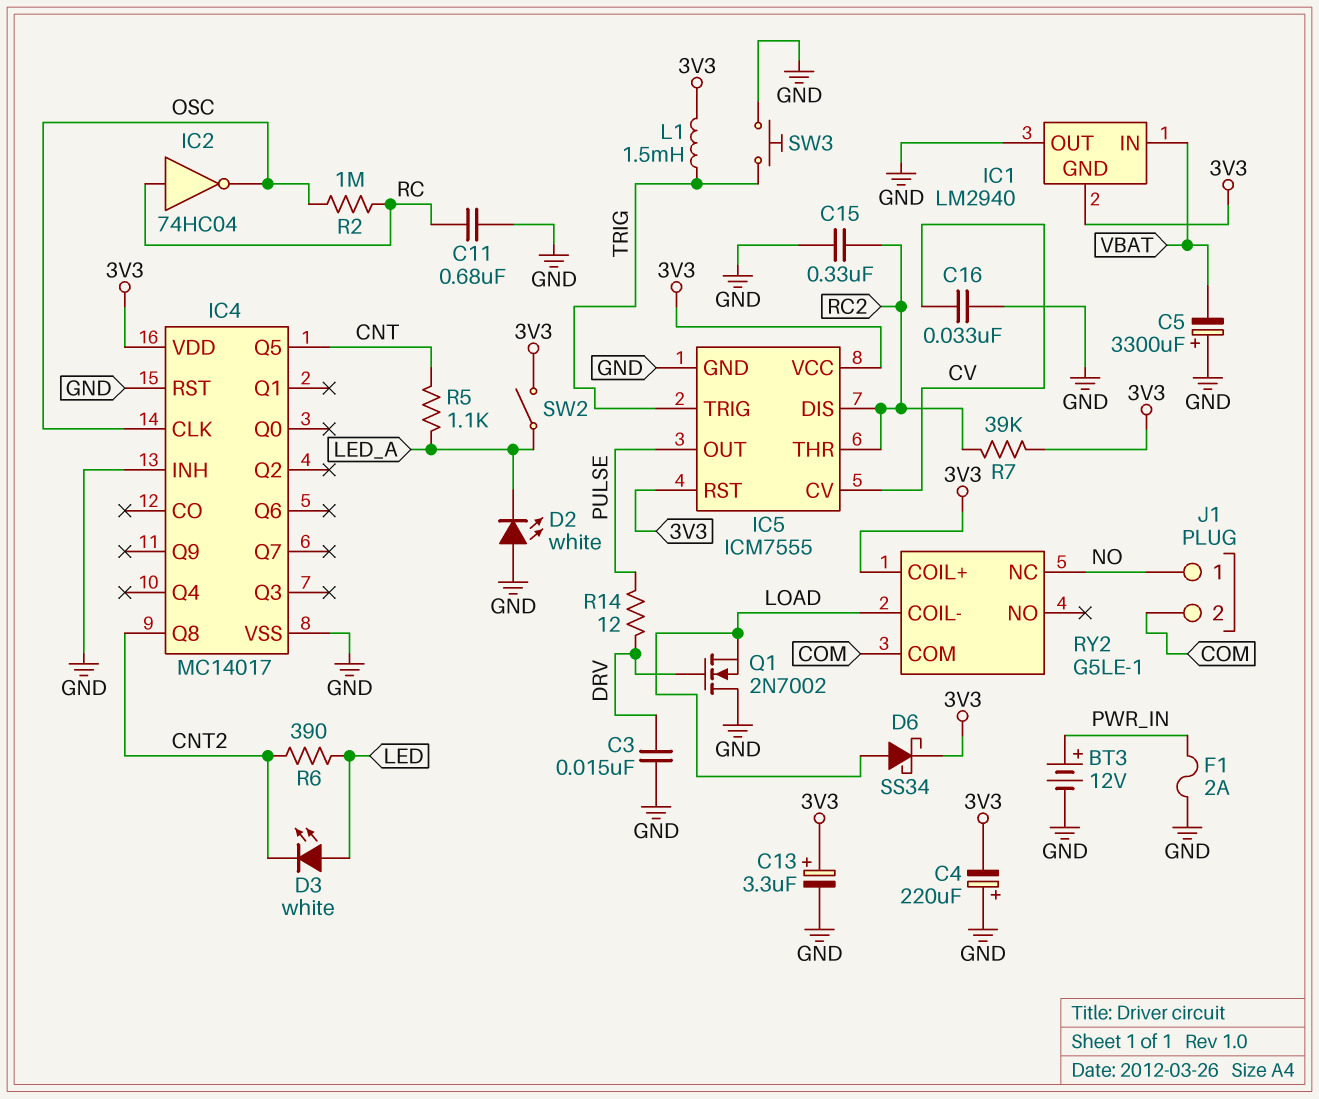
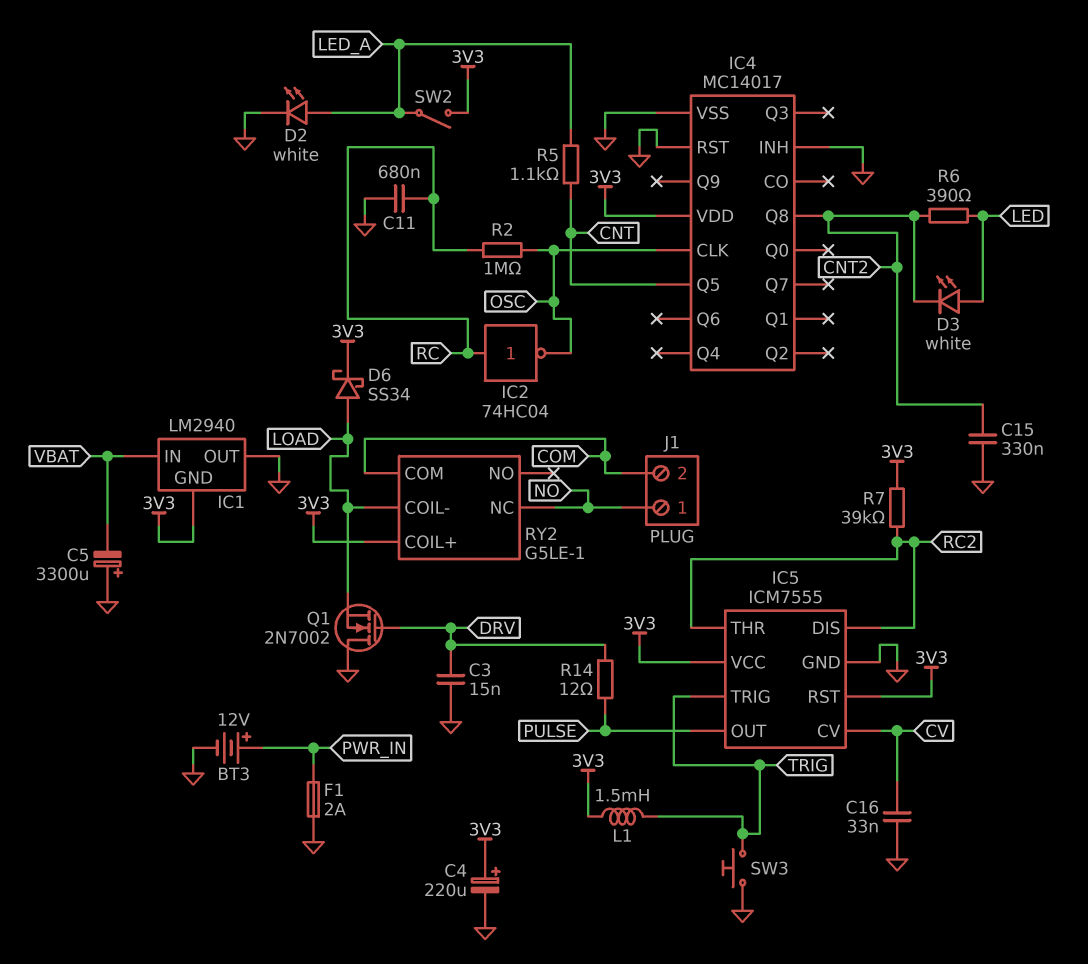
C4: 220uF (plus GND, minus 3V3) -> 220uF (plus 3V3, minus GND)
C13: 3.3uF (plus 3V3, minus GND) -> none
C15: 330nF (GND, RC2) -> 330nF (CNT2, GND)
D2: LED white (A GND, K LED_A) -> LED white (A LED_A, K GND)

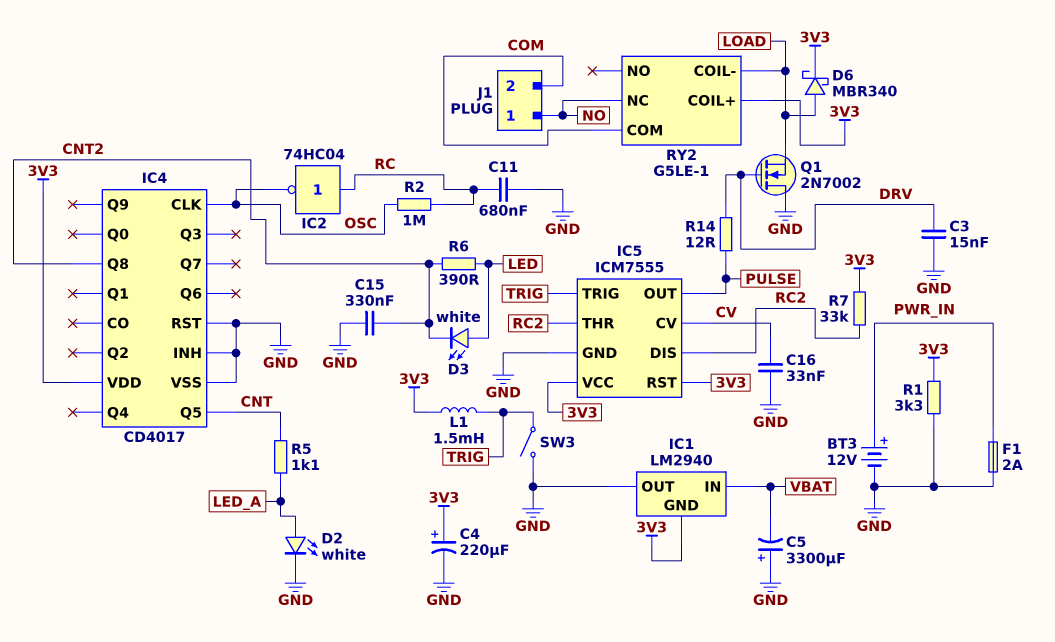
D6: schottky SS34 (A LOAD, K 3V3) -> schottky MBR340 (A LOAD, K 3V3)
IC4: MC14017 -> CD4017
R1: none -> 3.3k (3V3, GND)
R7: 39k (3V3, RC2) -> 33k (3V3, RC2)
SW2: switch (3V3, LED_A) -> none
SW3: button (GND, TRIG) -> switch (GND, TRIG)

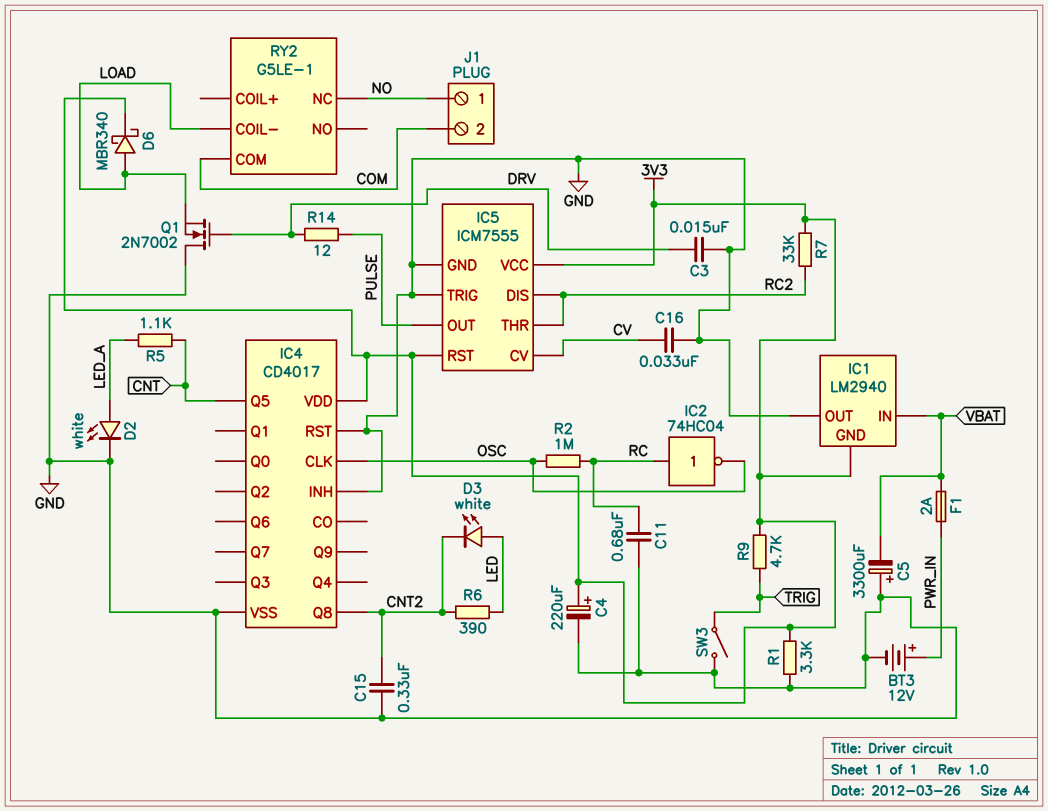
F1: 2A (GND, PWR_IN) -> 2A (PWR_IN, VBAT)
IC5 pin TRIG: TRIG -> GND
L1: 1.5mH (3V3, TRIG) -> none
R9: none -> 4.7k (3V3, TRIG)
RY2 pin COIL+: 3V3 -> none

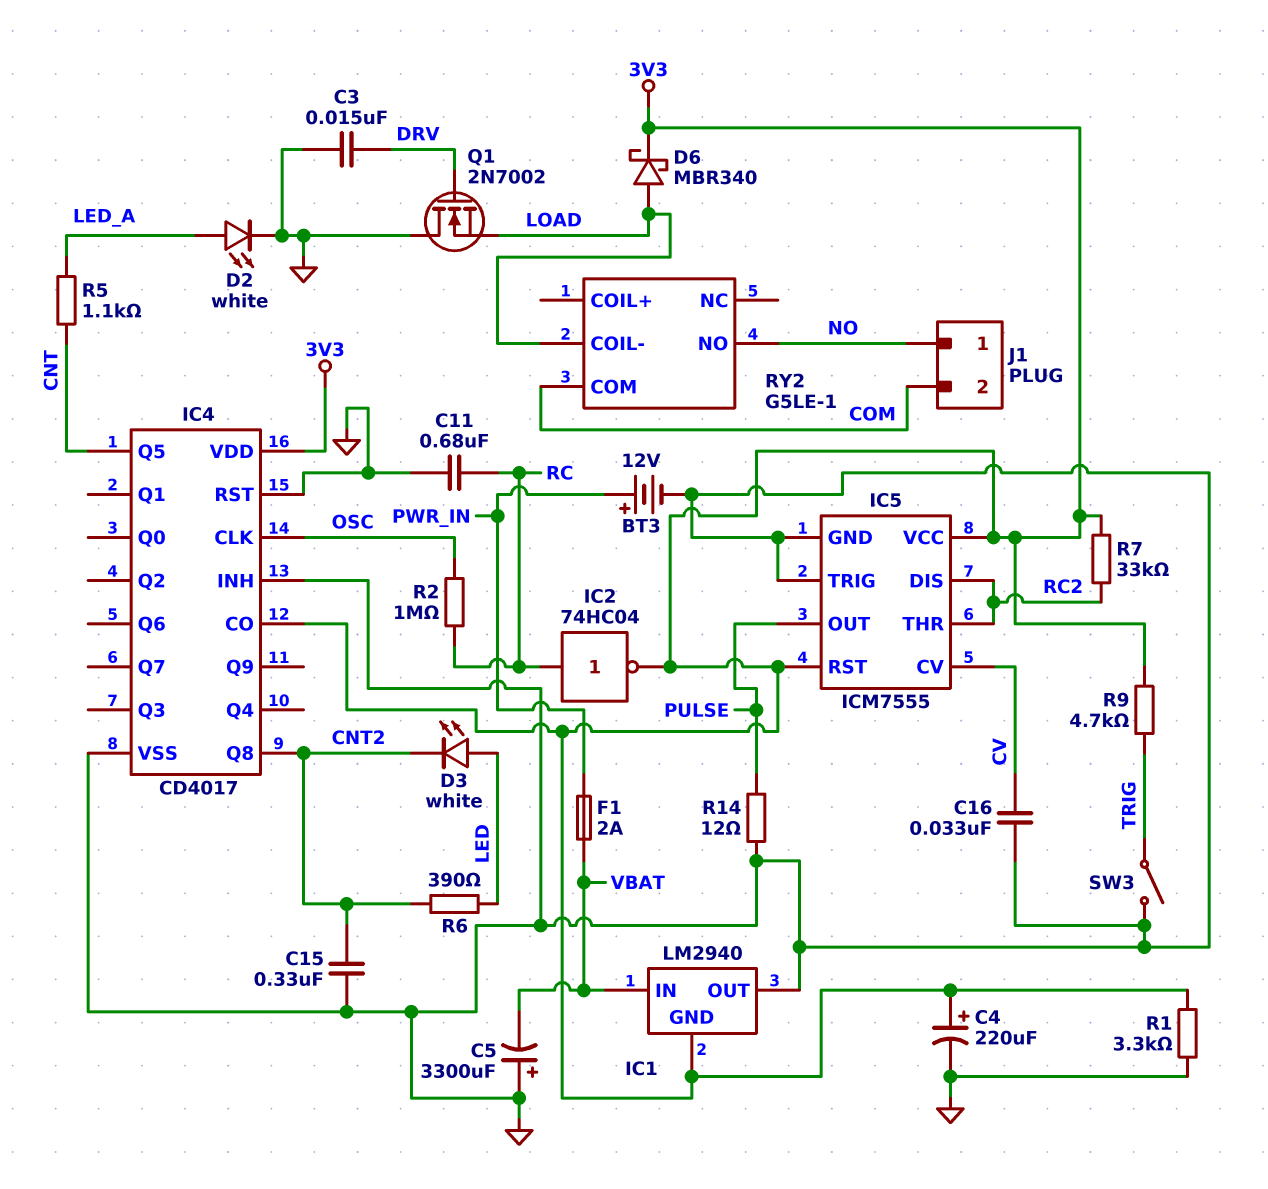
IC2: NOT 74HC04 (in RC, out OSC) -> NOT 74HC04 (in RC, out 3V3)
IC4 pin CO: none -> 3V3
R14: 12 (DRV, PULSE) -> 12 (GND, PULSE)
RY2 pin NC: NO -> none
RY2 pin NO: none -> NO

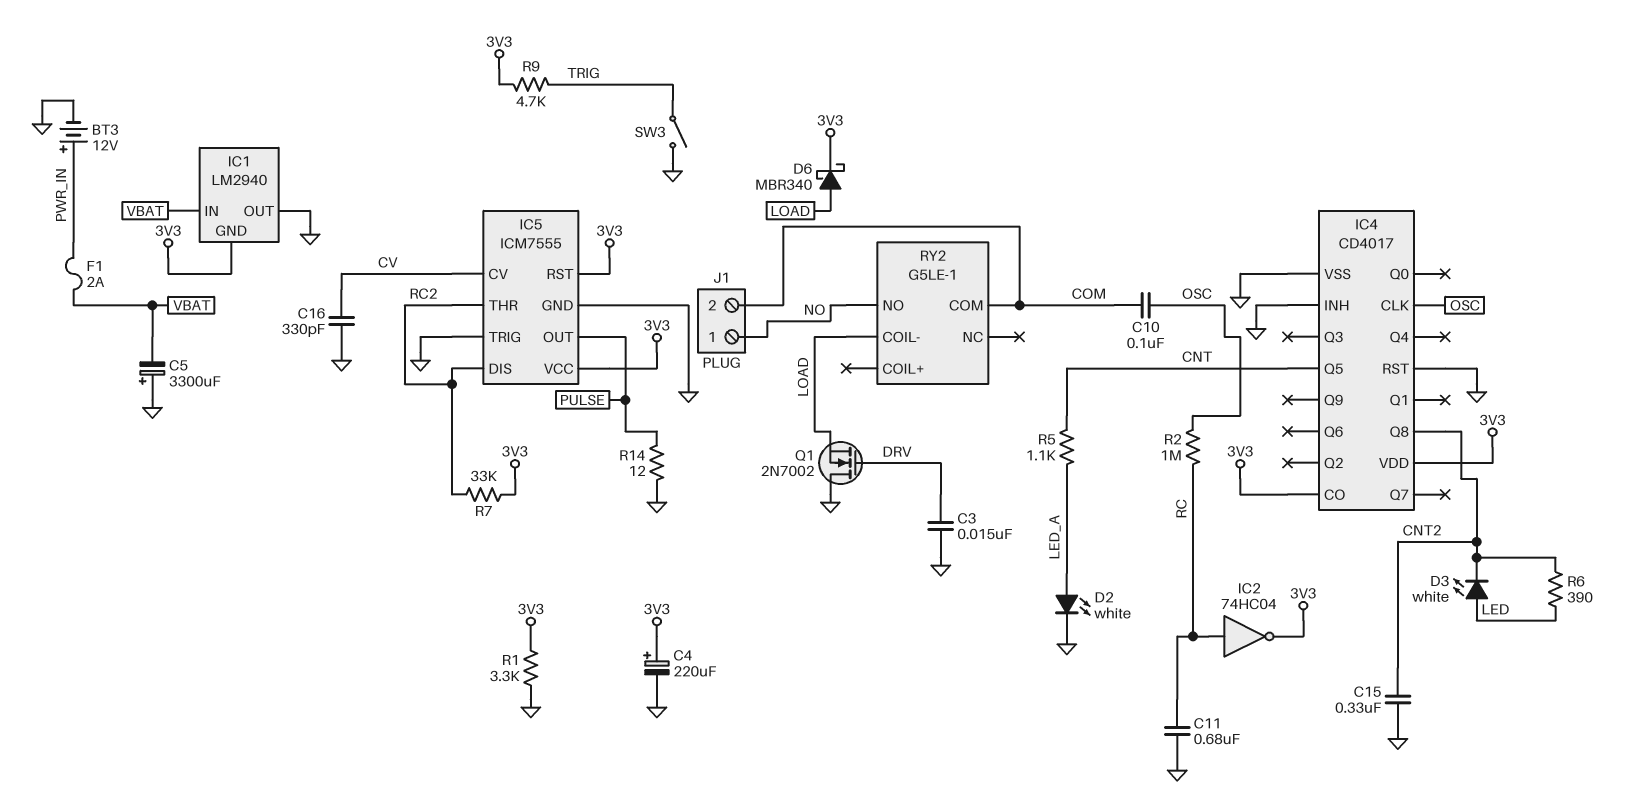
C10: none -> 100nF (COM, OSC)
C16: 33nF (CV, GND) -> 330pF (CV, GND)

